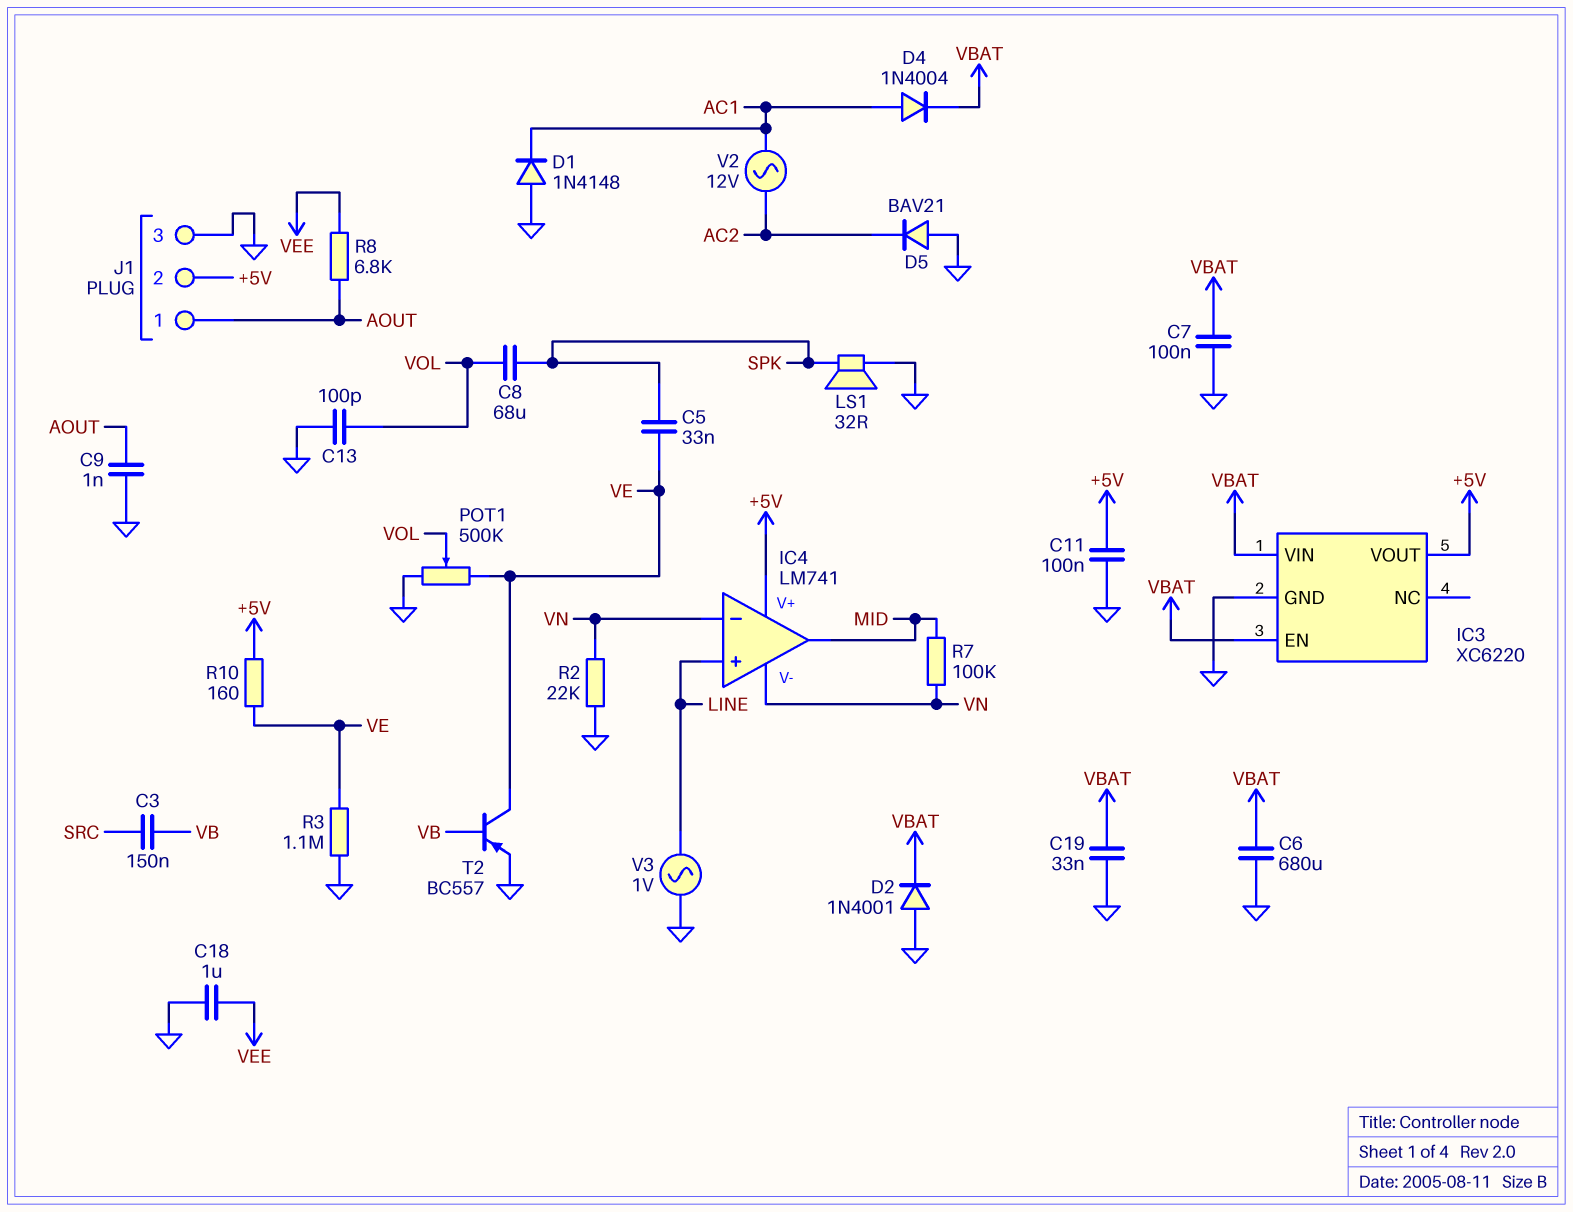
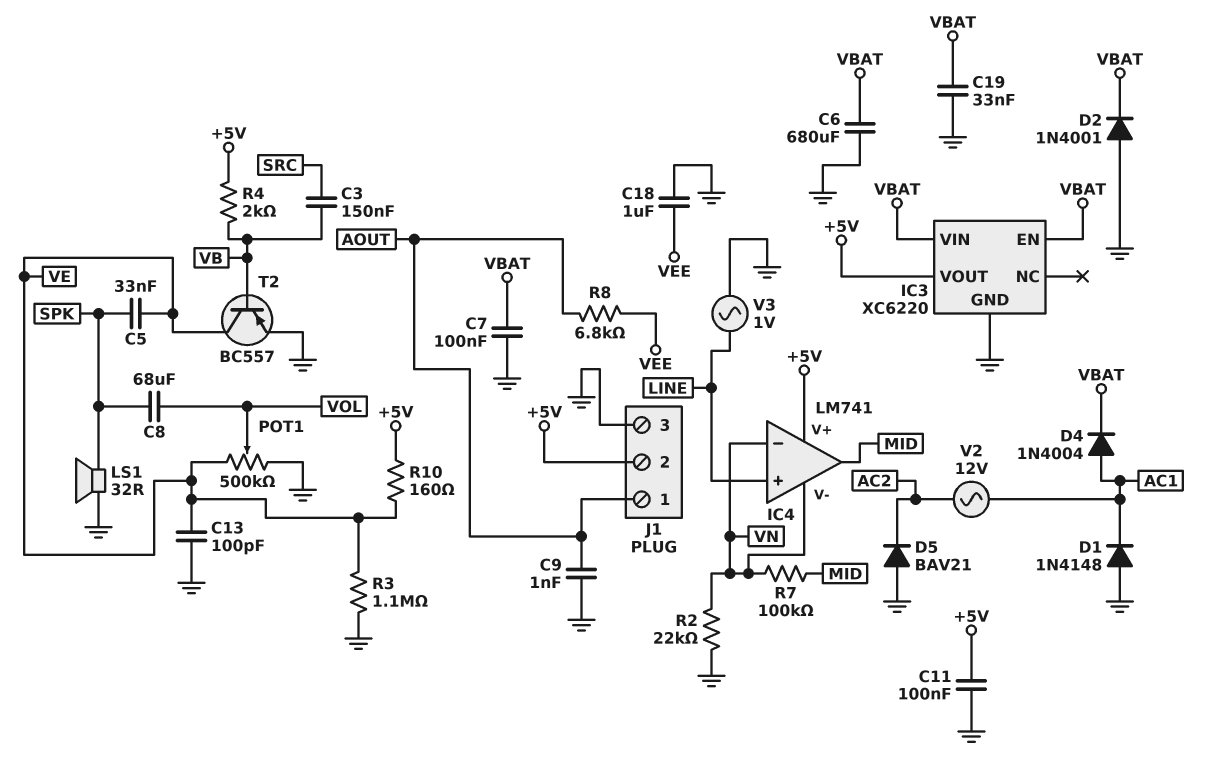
C13: 100pF (GND, VOL) -> 100pF (GND, VE)
R4: none -> 2k (+5V, VB)

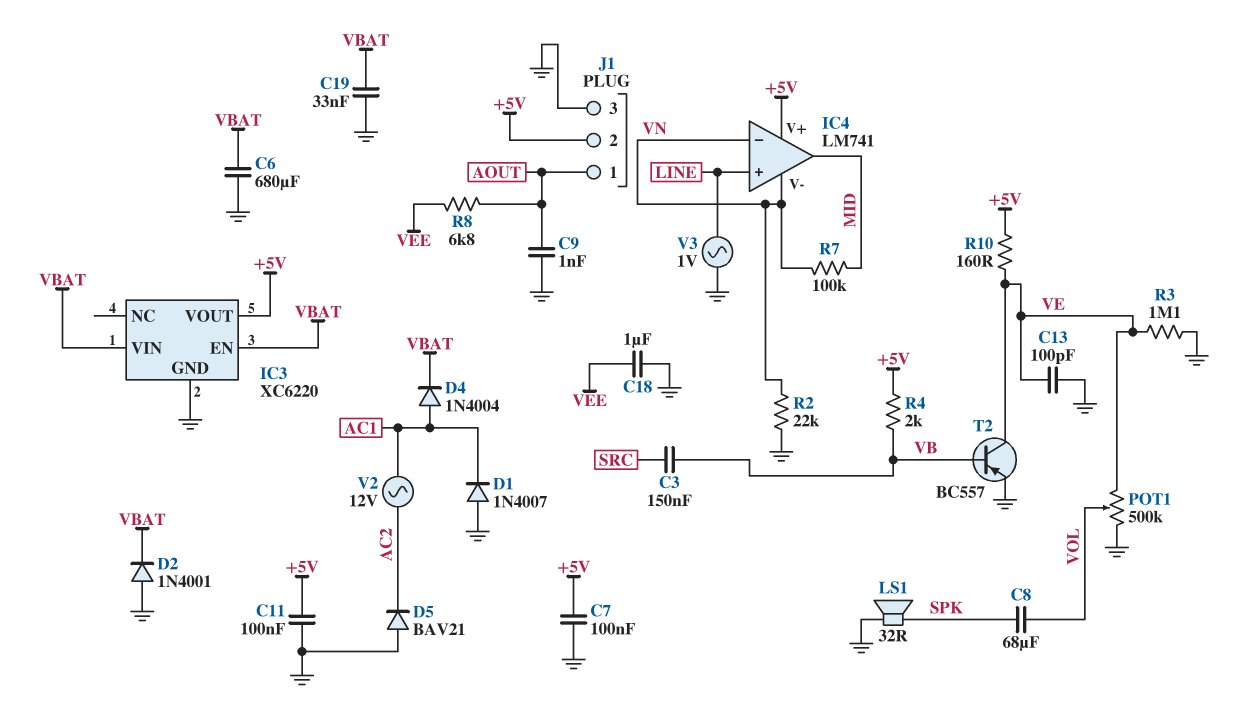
C5: 33nF (SPK, VE) -> none
C7: 100nF (GND, VBAT) -> 100nF (+5V, GND)
D1: diode 1N4148 (A GND, K AC1) -> diode 1N4007 (A GND, K AC1)

